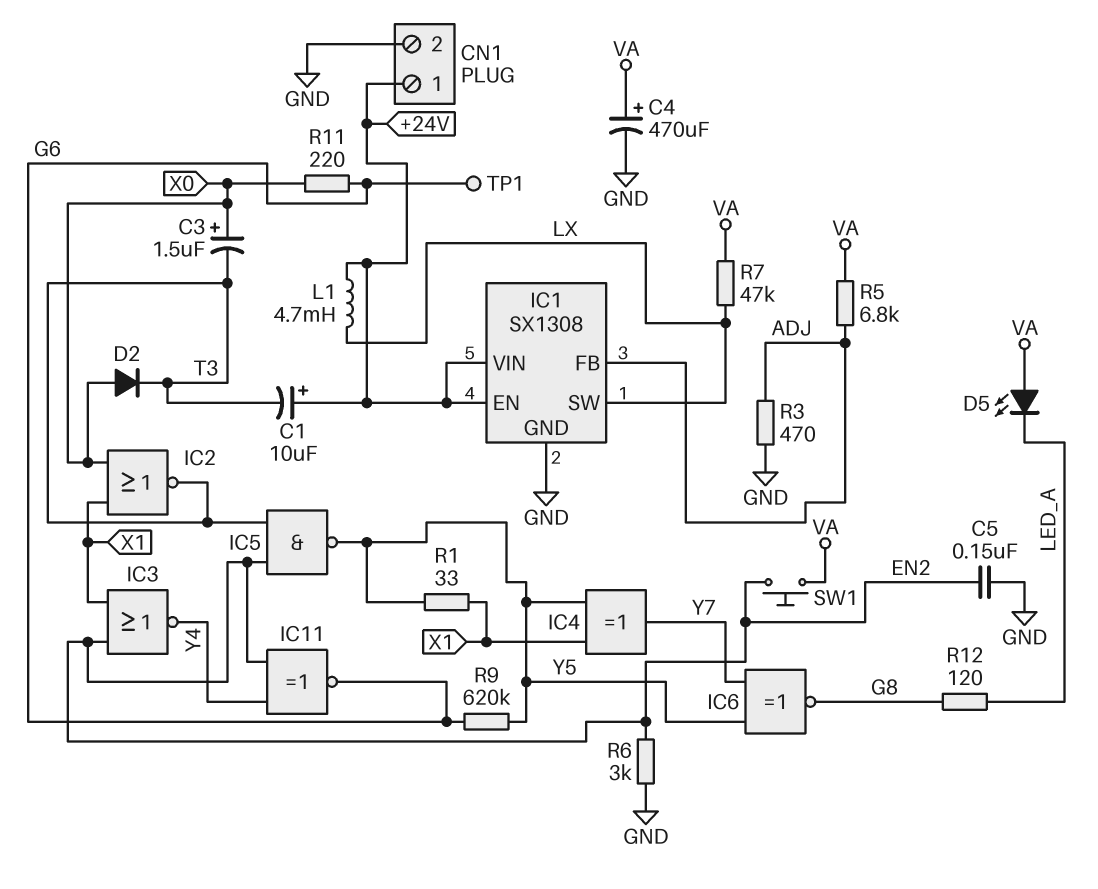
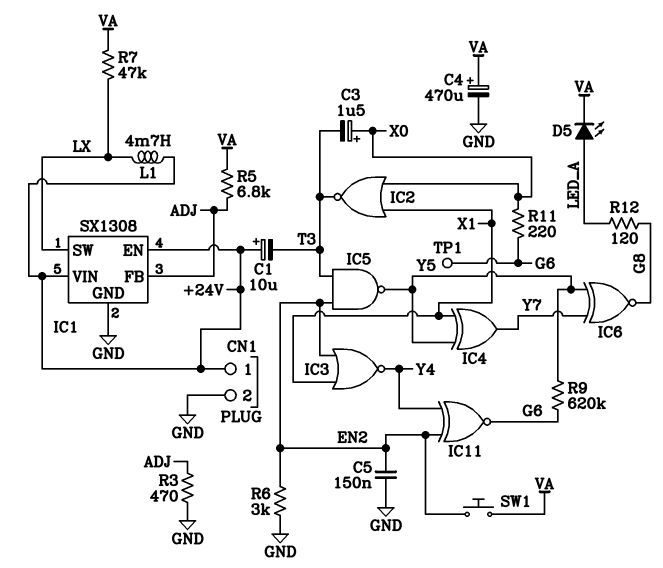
D2: diode (A X0, K T3) -> none
D5: LED (A VA, K LED_A) -> LED (A LED_A, K VA)
R1: 33 (X1, Y5) -> none

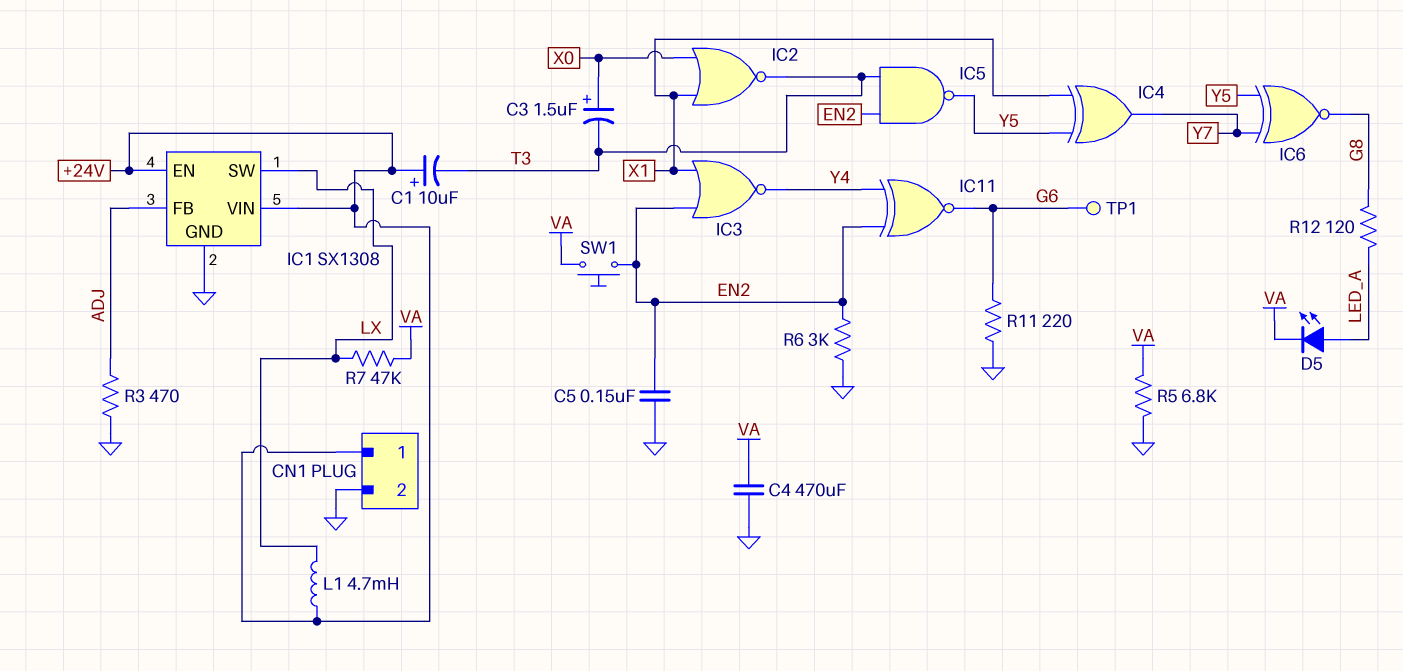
C4: 470uF (plus VA, minus GND) -> 470uF (GND, VA)
R5: 6.8k (ADJ, VA) -> 6.8k (GND, VA)
R9: 620k (G6, Y5) -> none
R11: 220 (G6, X0) -> 220 (G6, GND)

